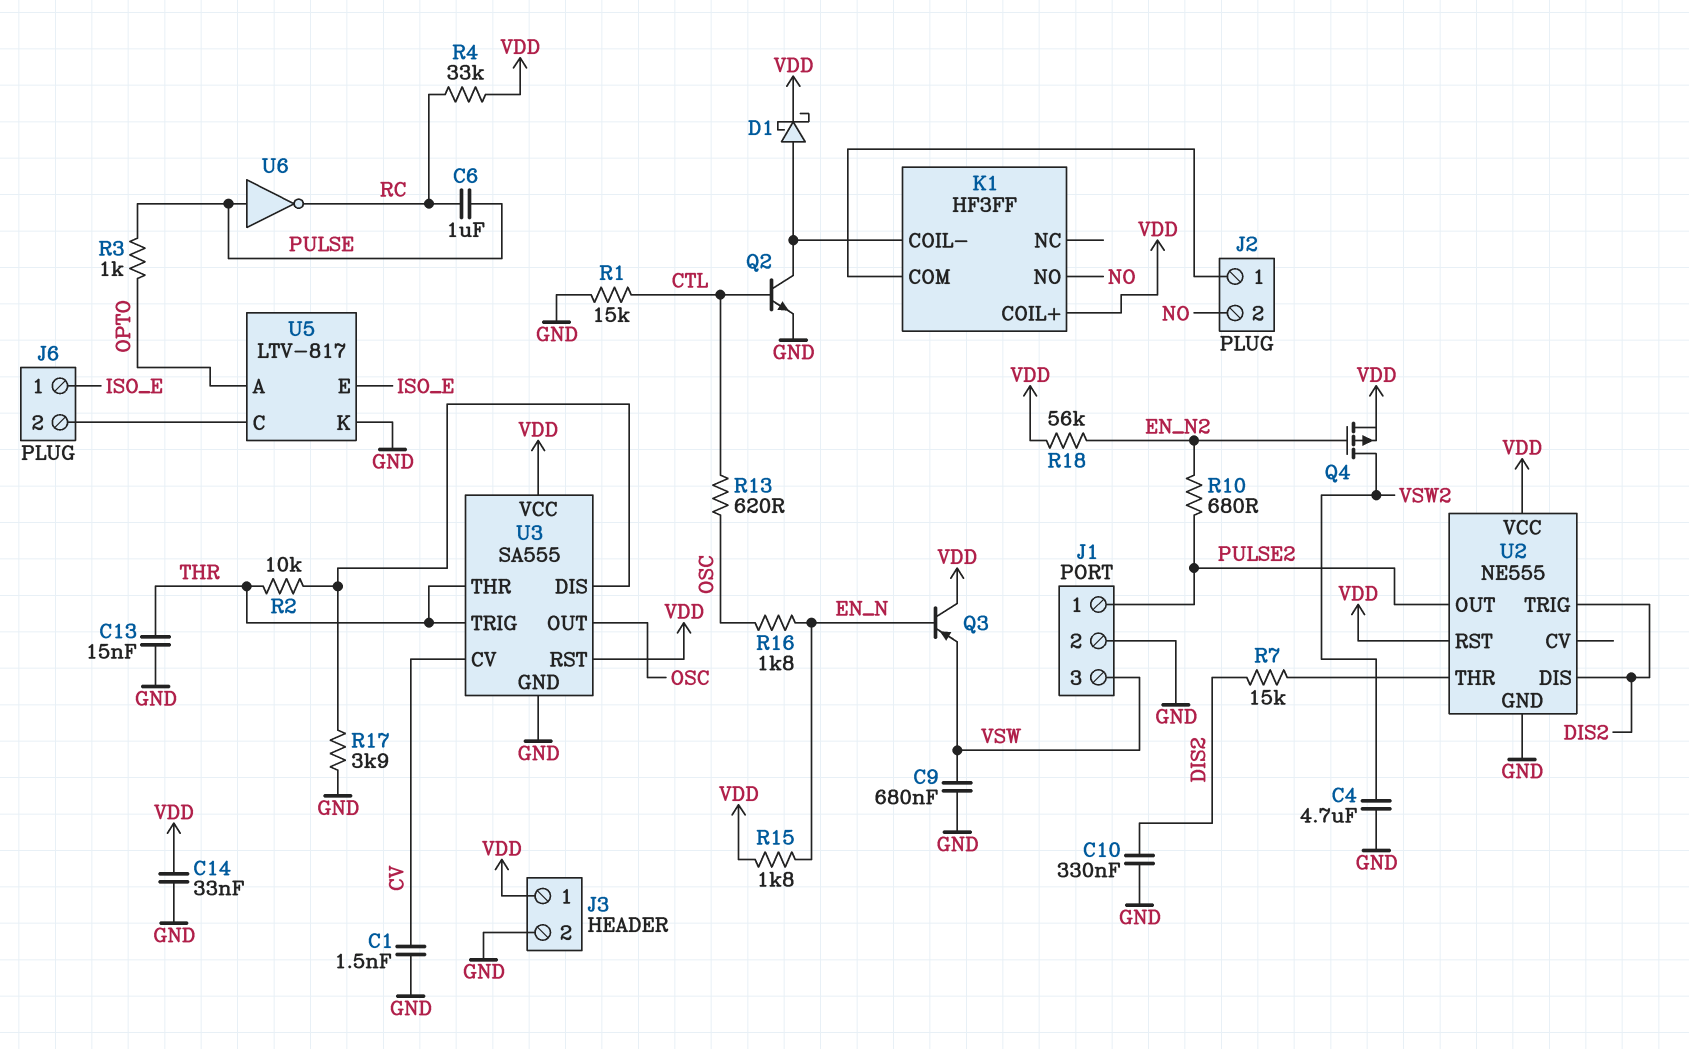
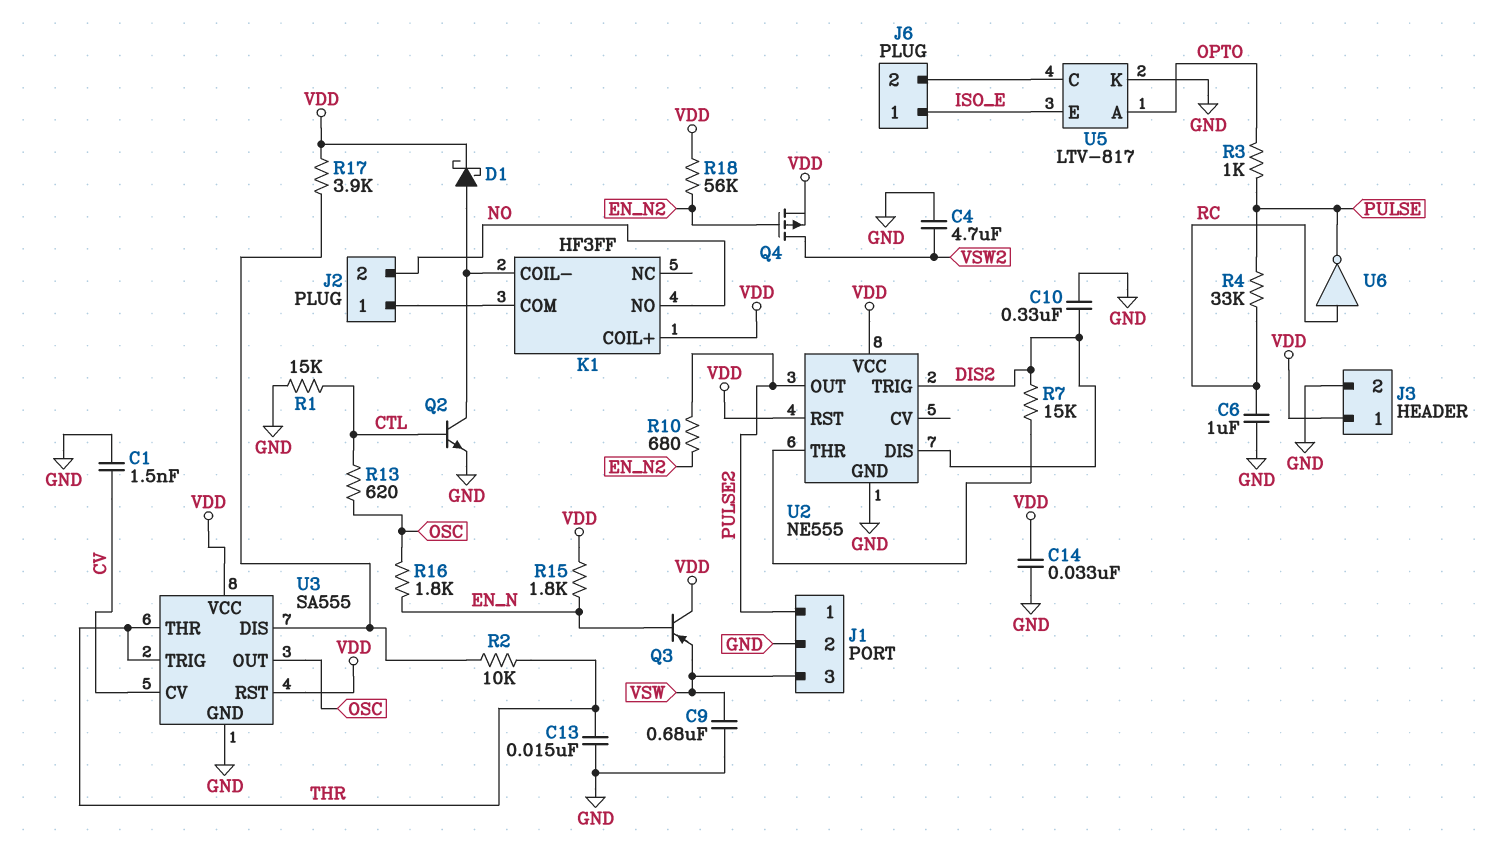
C6: 1uF (PULSE, RC) -> 1uF (GND, RC)
R4: 33k (RC, VDD) -> 33k (PULSE, RC)
R17: 3.9k (GND, U3/DIS) -> 3.9k (U3/DIS, VDD)
U6: NOT (in PULSE, out RC) -> NOT (in RC, out PULSE)

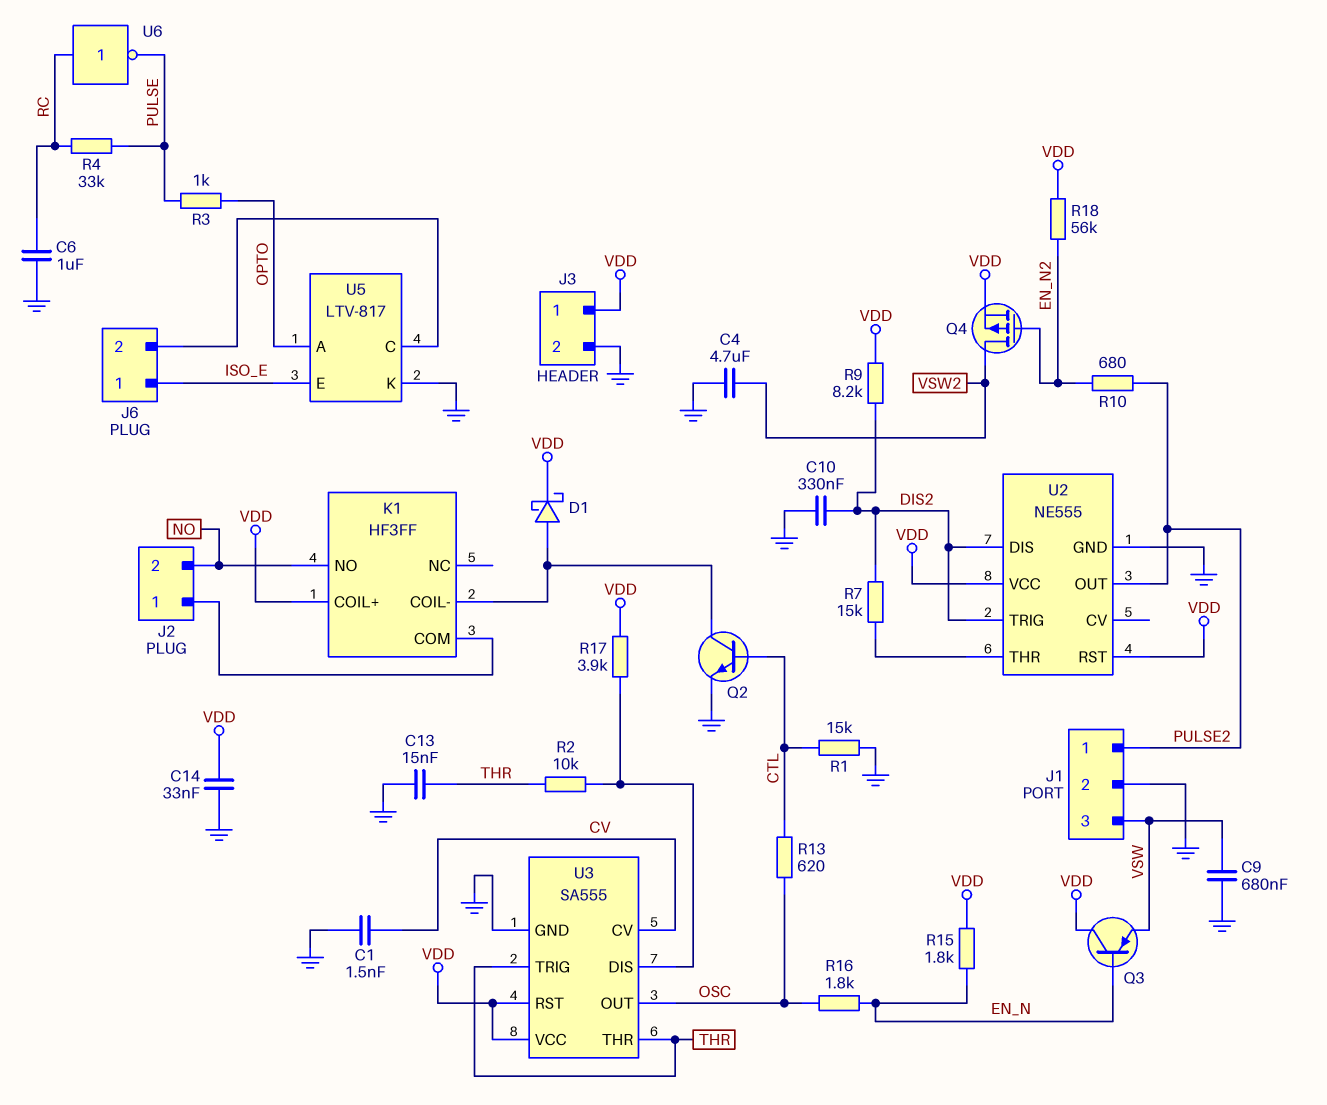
R9: none -> 8.2k (DIS2, VDD)

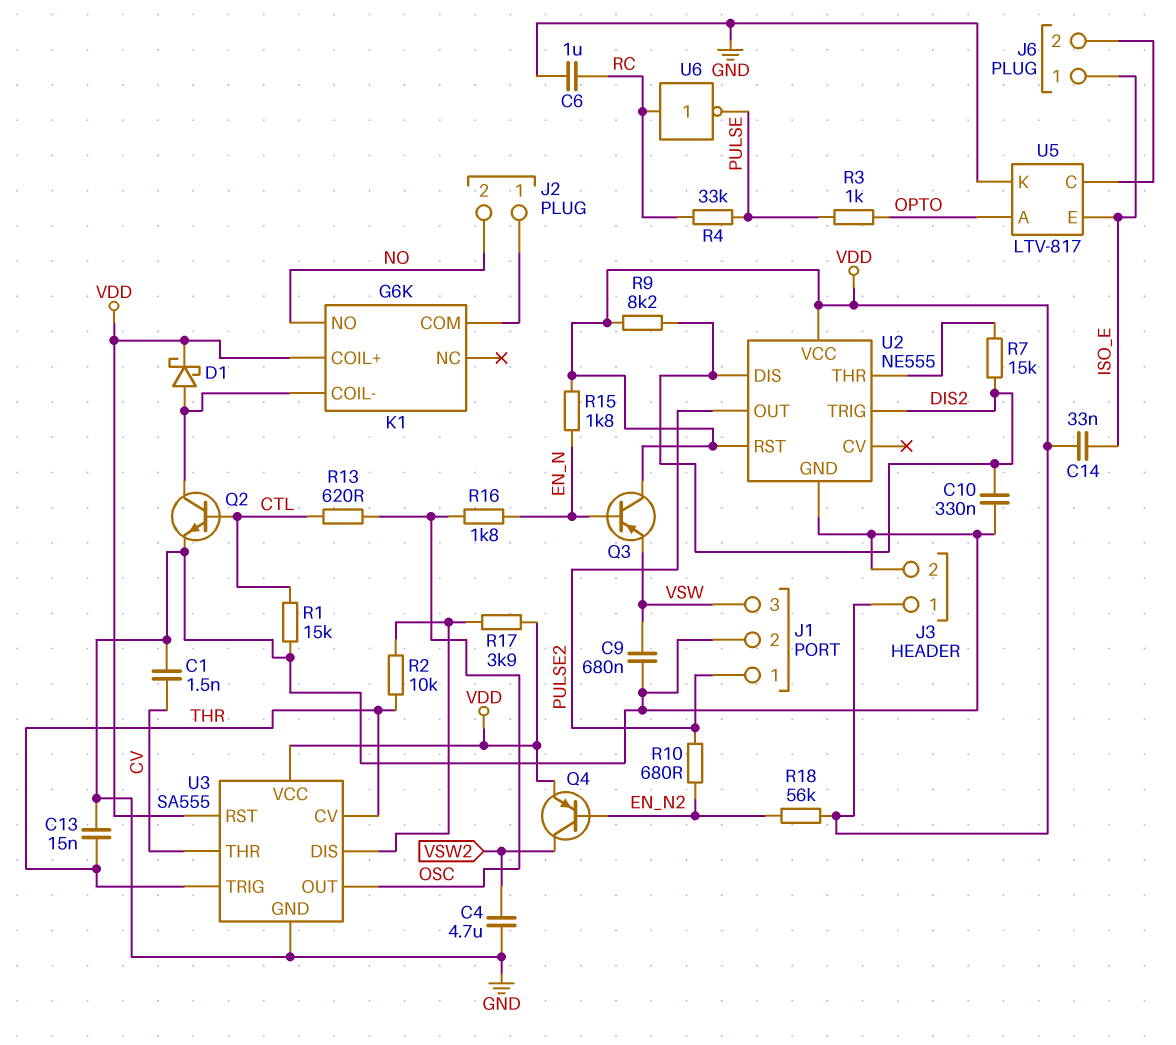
C14: 33nF (GND, VDD) -> 33nF (ISO_E, VDD)
K1: HF3FF -> G6K
Q4: PMOS (G EN_N2, D VSW2, S VDD) -> PNP (B EN_N2, C VSW2, E VDD)
U3 pin CV: CV -> THR
U3 pin THR: THR -> CV

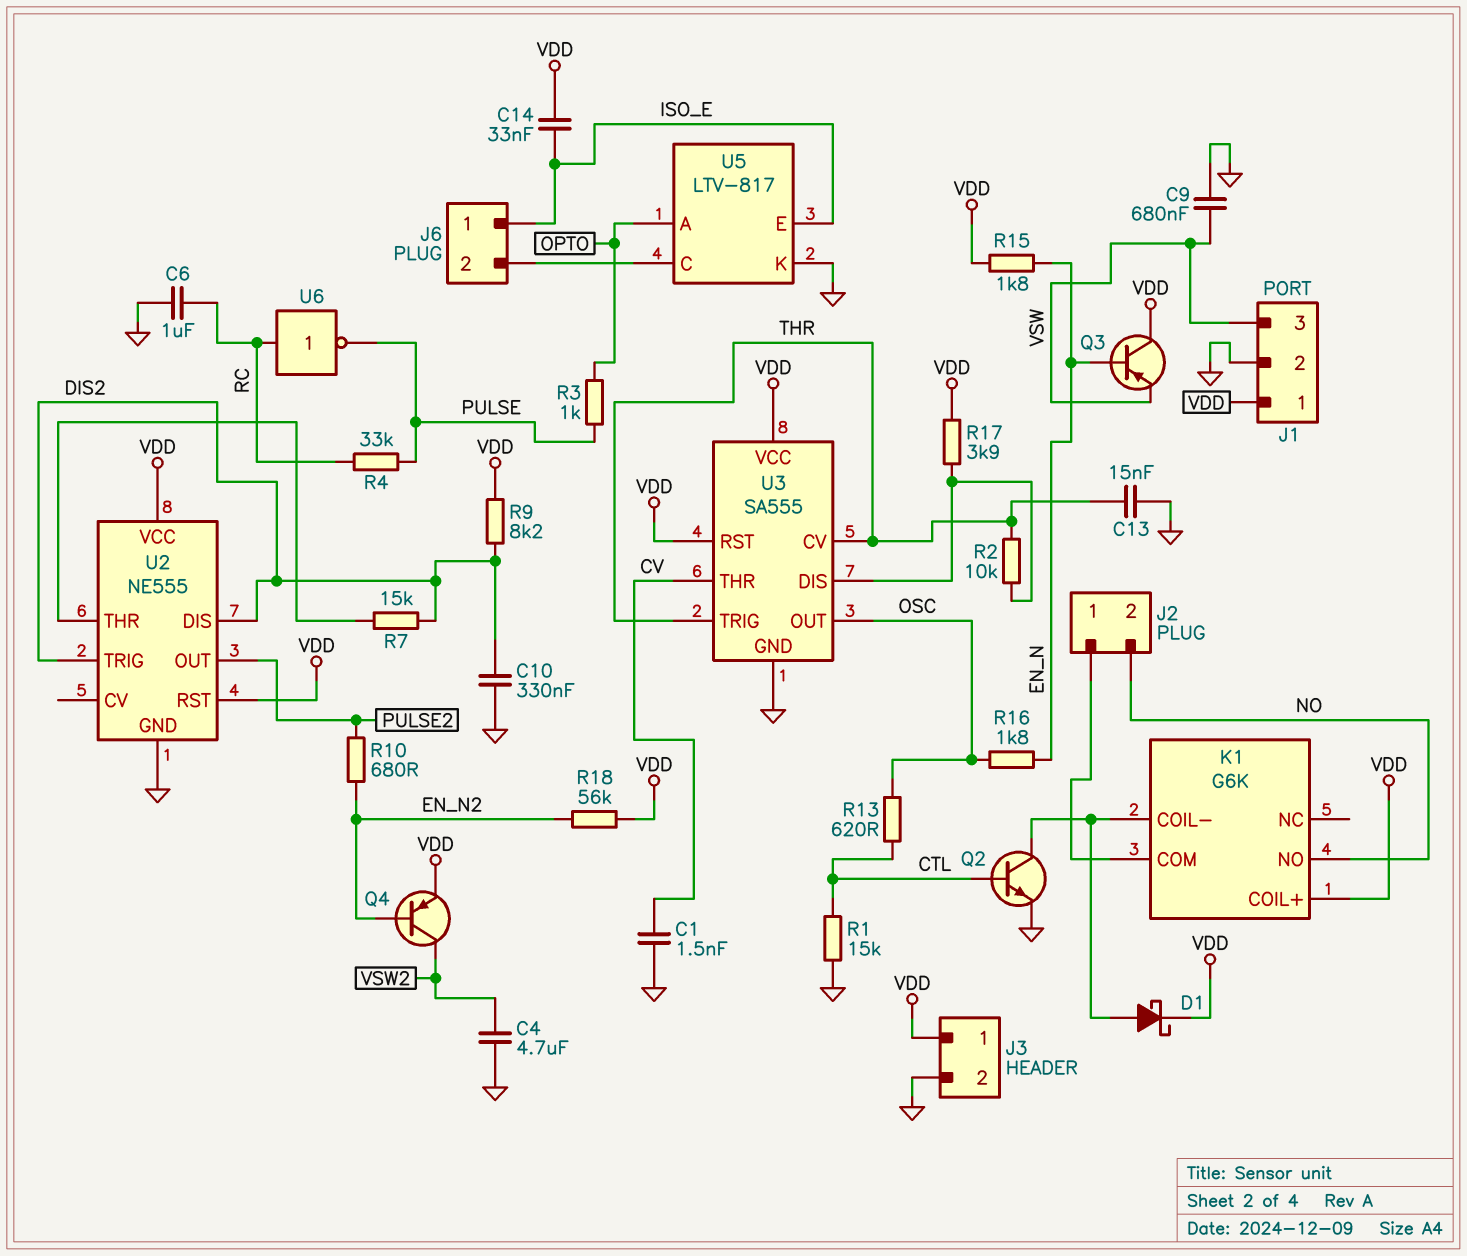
J1 pin 1: PULSE2 -> VDD

